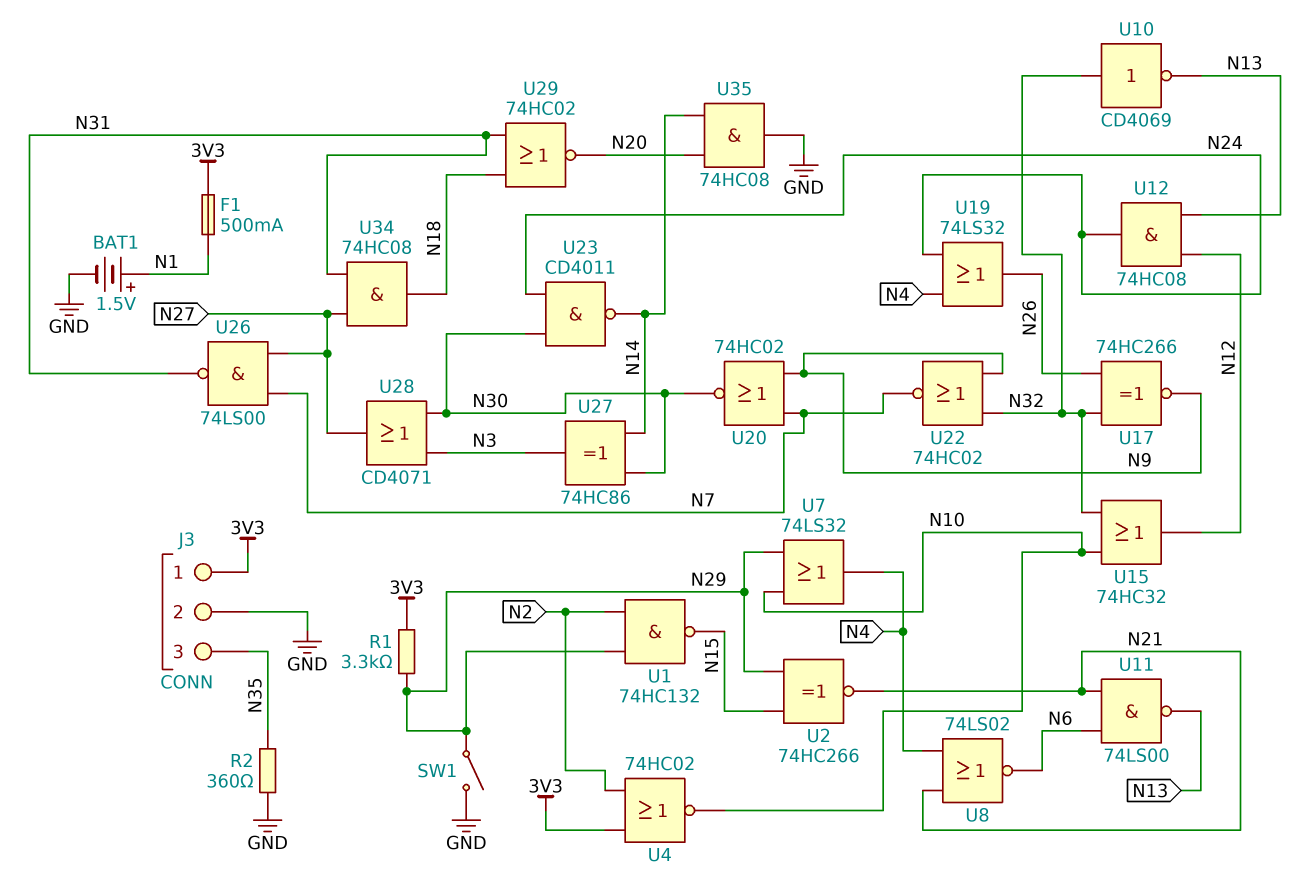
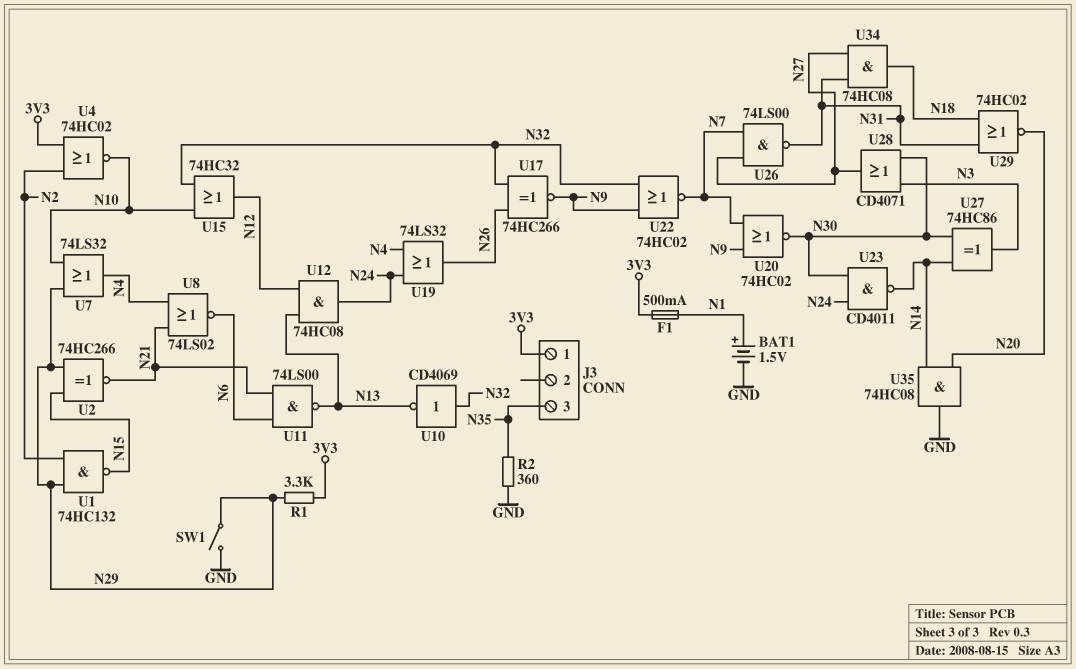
J3 pin 2: GND -> none

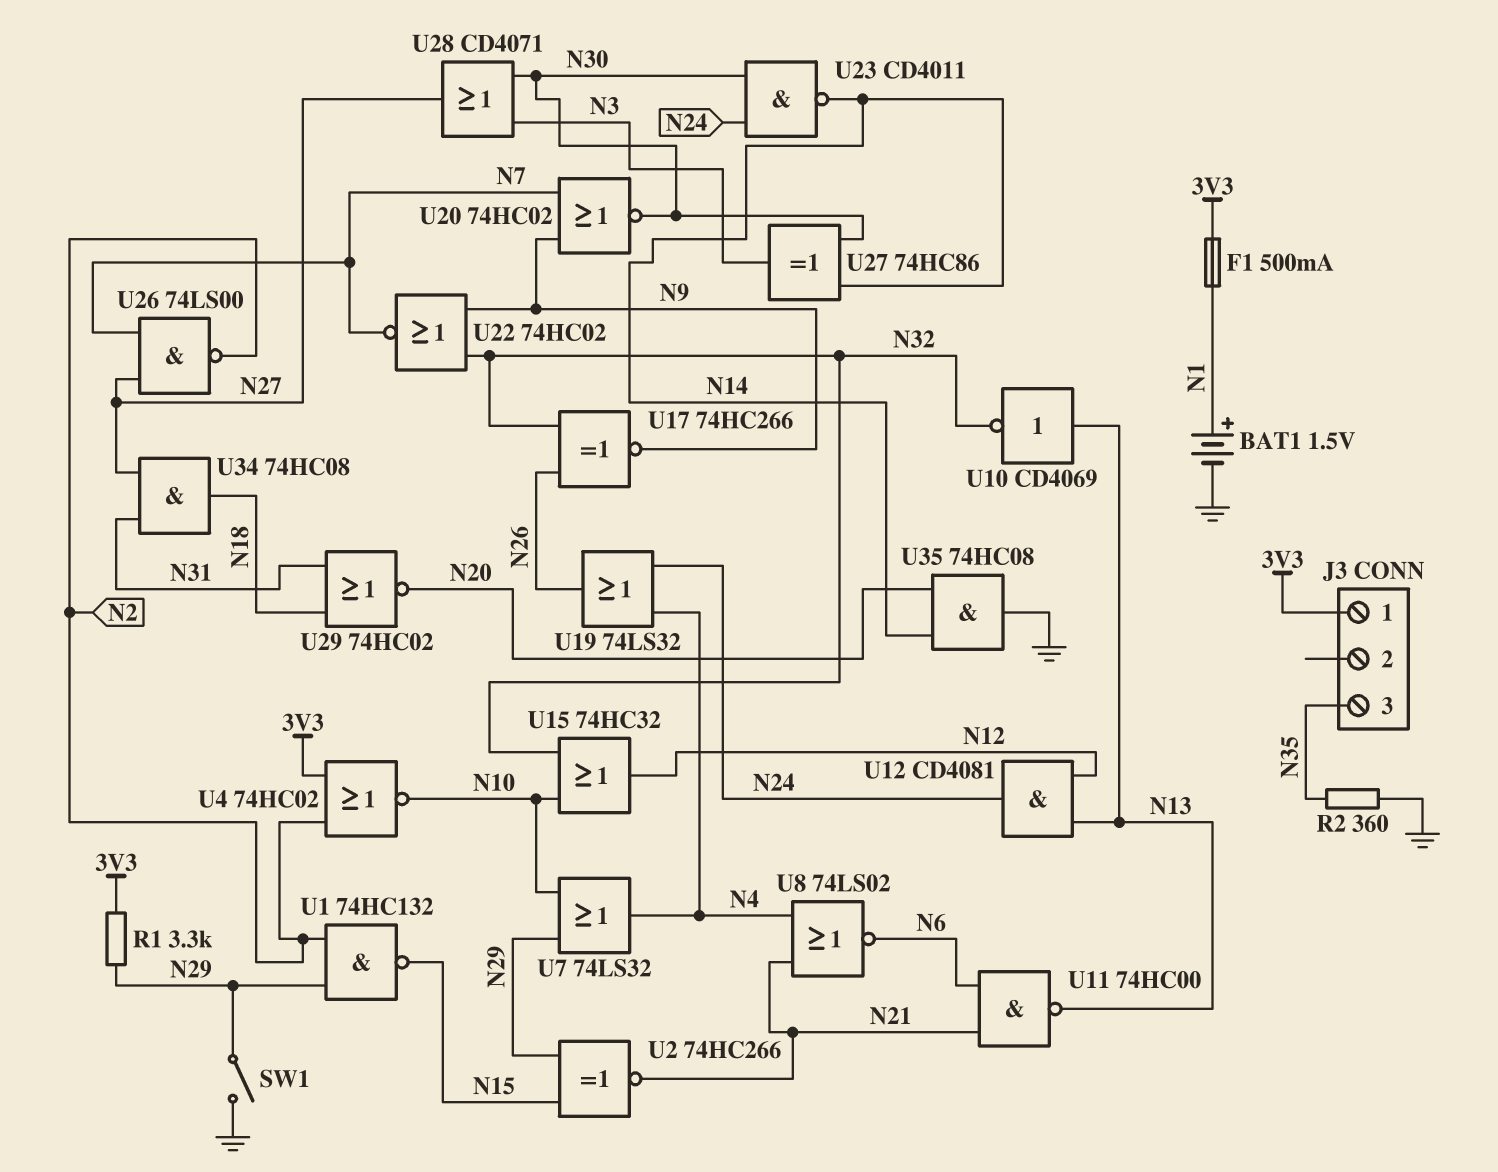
U10: NOT CD4069 (in N32, out N13) -> NOT CD4069 (in N13, out N32)
U11: NAND 74LS00 (in N6, in N21, out N13) -> NAND 74HC00 (in N6, in N21, out N13)
U12: AND 74HC08 (in N12, in N13, out N24) -> AND CD4081 (in N12, in N13, out N24)
U26: NAND 74LS00 (in N7, in N27, out N31) -> NAND 74LS00 (in N7, in N27, out N2)

